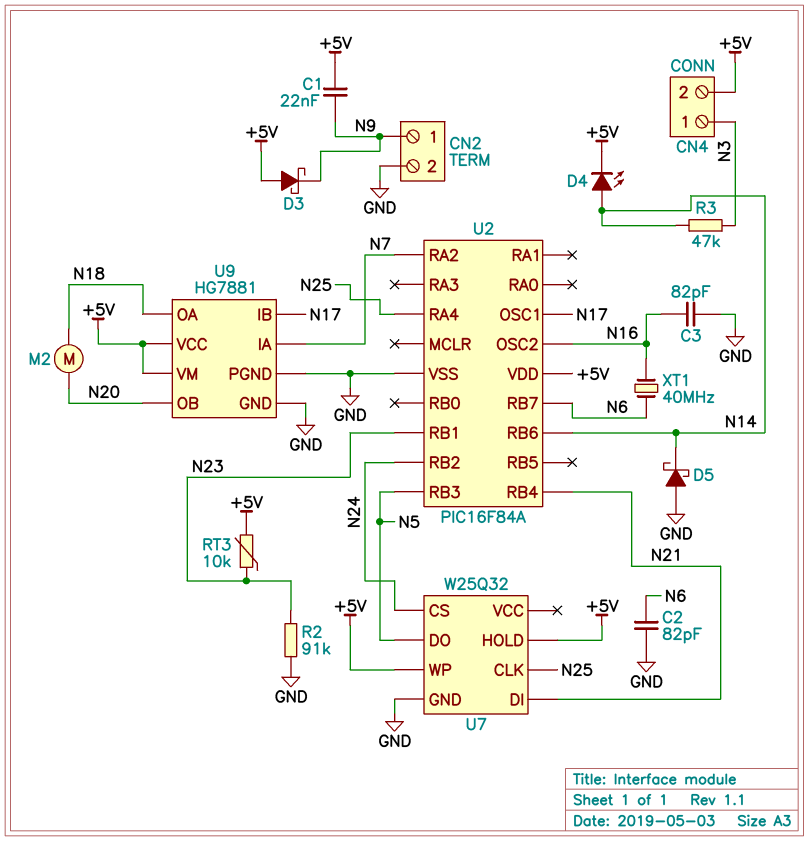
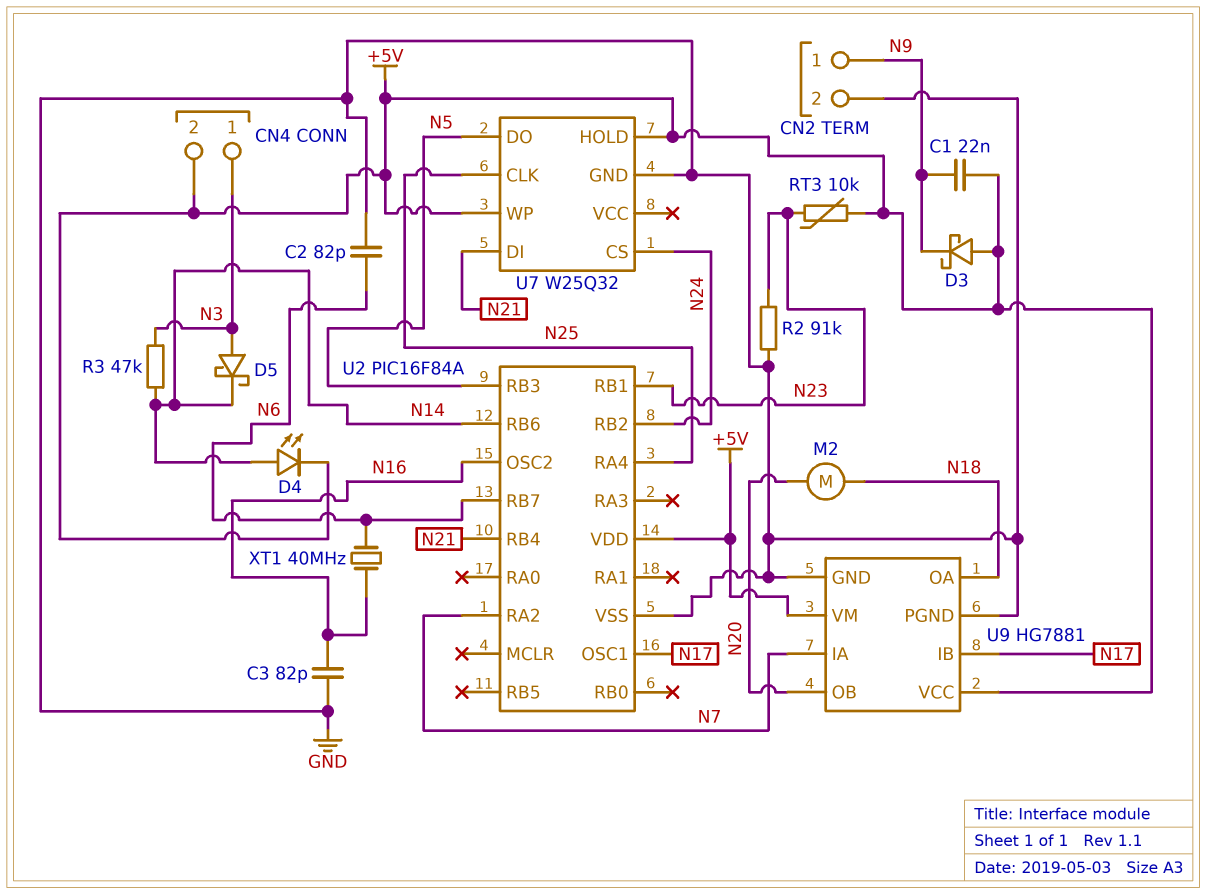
D5: schottky (A GND, K N14) -> schottky (A N3, K N14)

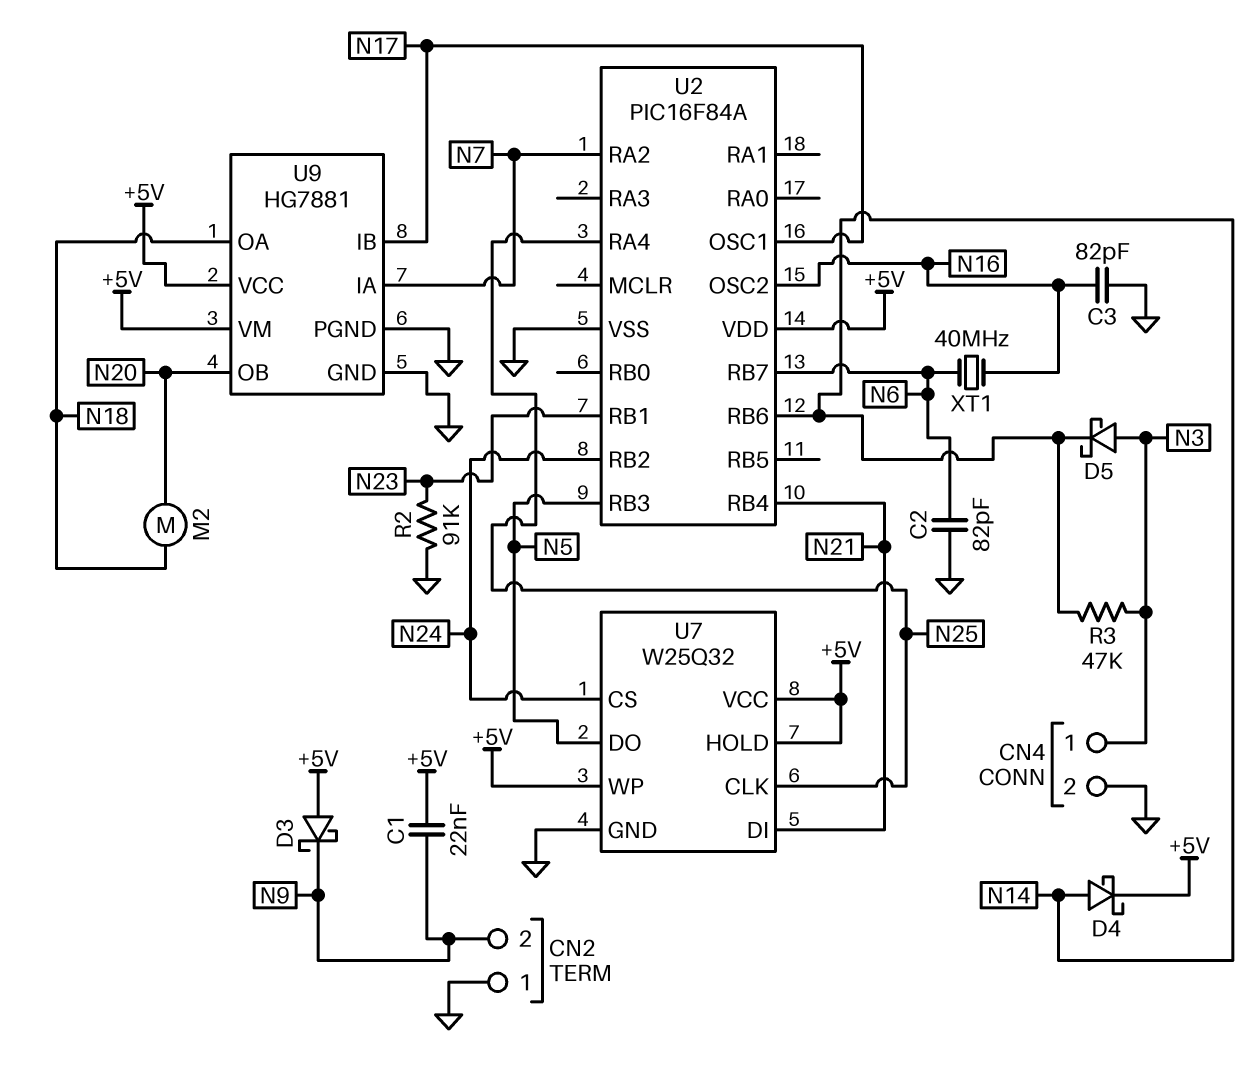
CN2 pin 1: N9 -> GND
CN2 pin 2: GND -> N9
CN4 pin 2: +5V -> GND
D4: LED (A N14, K +5V) -> schottky (A N14, K +5V)
RT3: 10k (+5V, N23) -> none
U7 pin VCC: none -> +5V

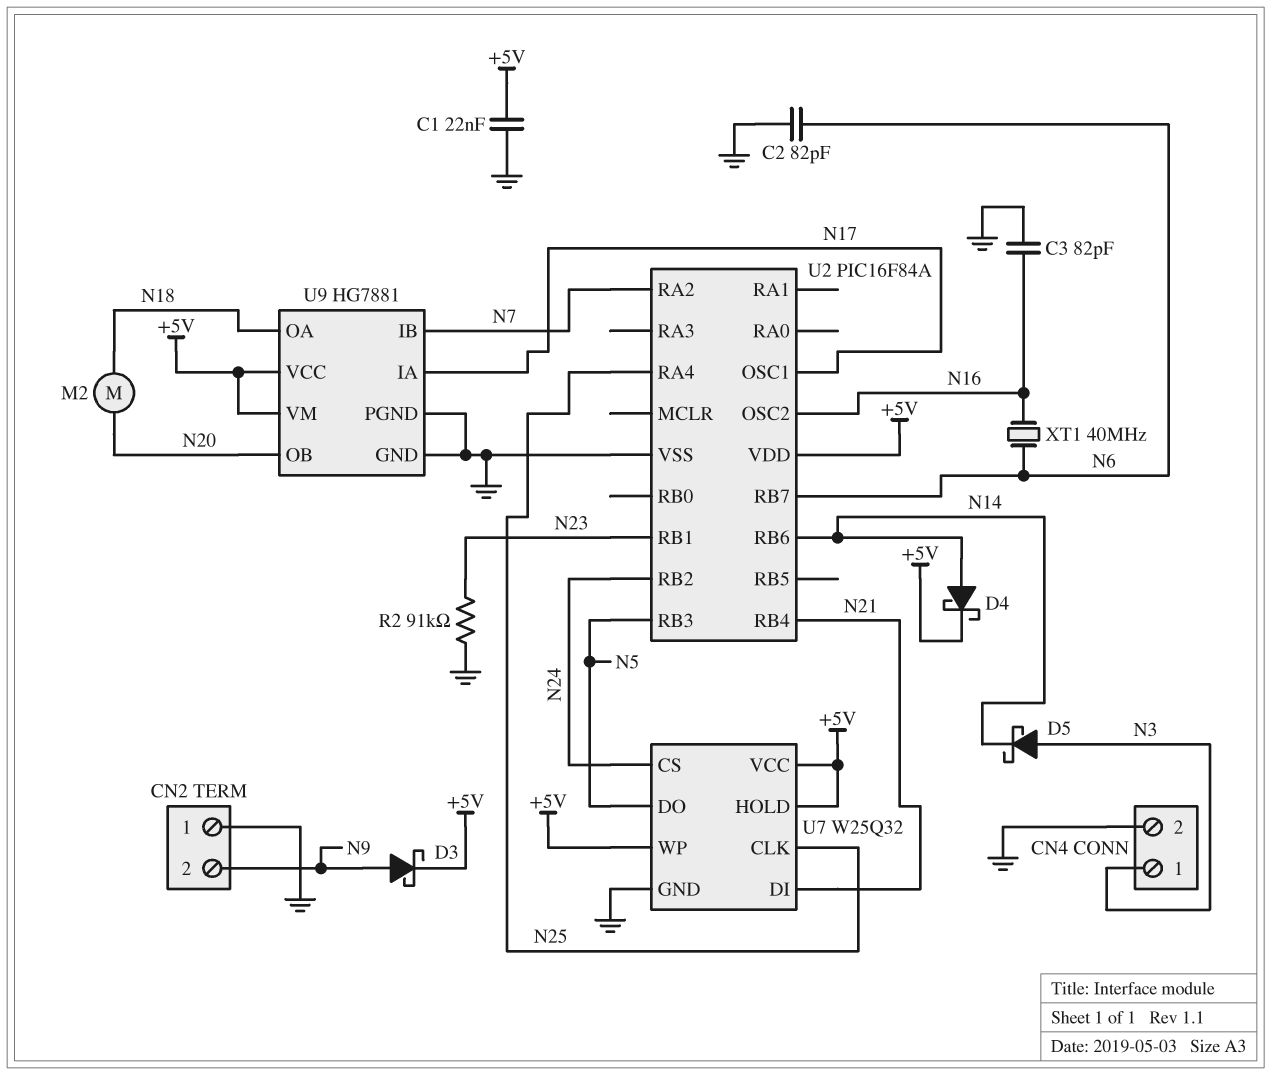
C1: 22nF (+5V, N9) -> 22nF (+5V, GND)
D3: schottky (A +5V, K N9) -> schottky (A N9, K +5V)
R3: 47k (N3, N14) -> none
U9 pin IA: N7 -> N17
U9 pin IB: N17 -> N7

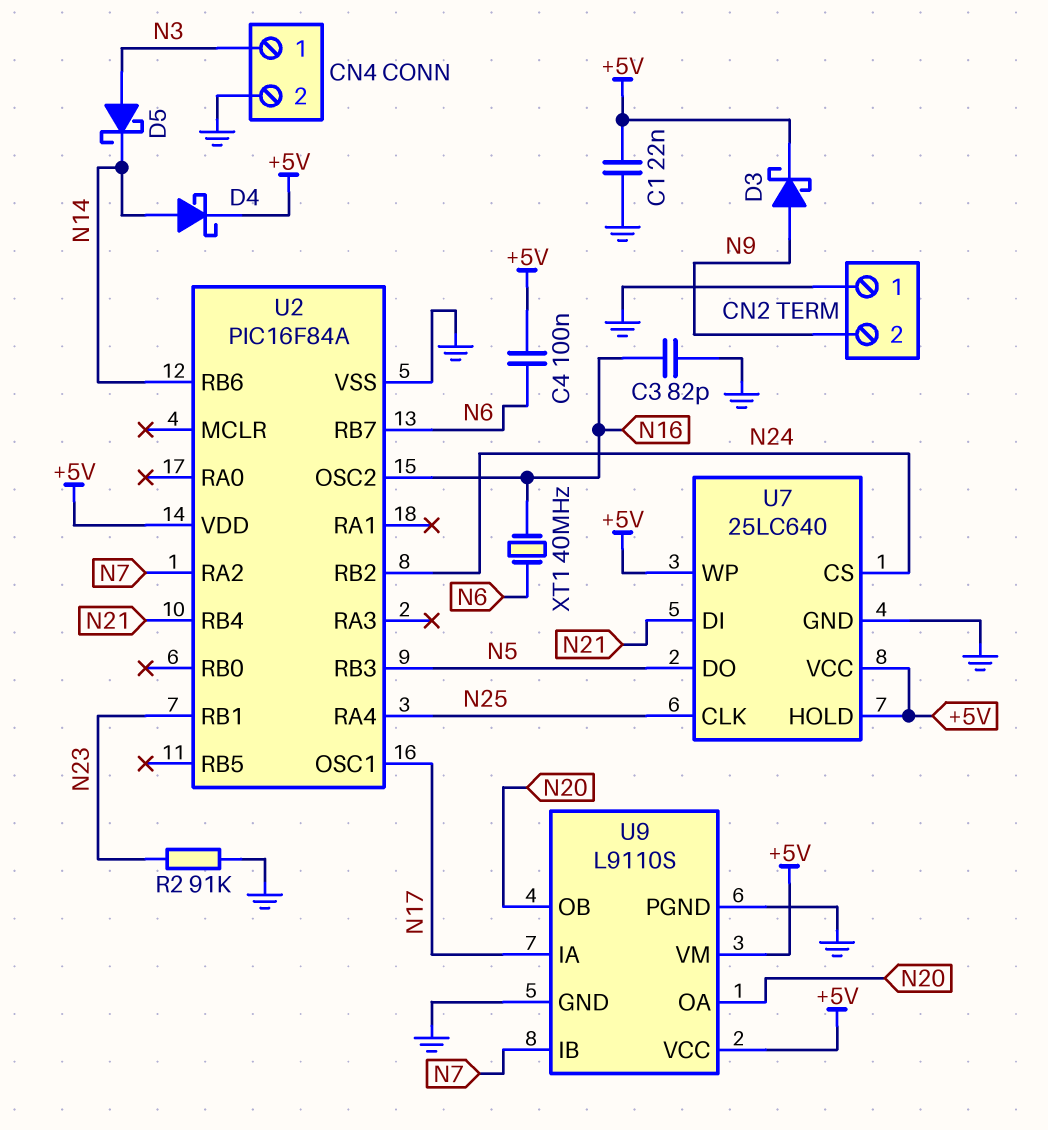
C2: 82pF (GND, N6) -> none
C4: none -> 100nF (+5V, N6)
M2: motor (N18, N20) -> none
U7: W25Q32 -> 25LC640
U9: HG7881 -> L9110S
U9 pin OA: N18 -> N20

